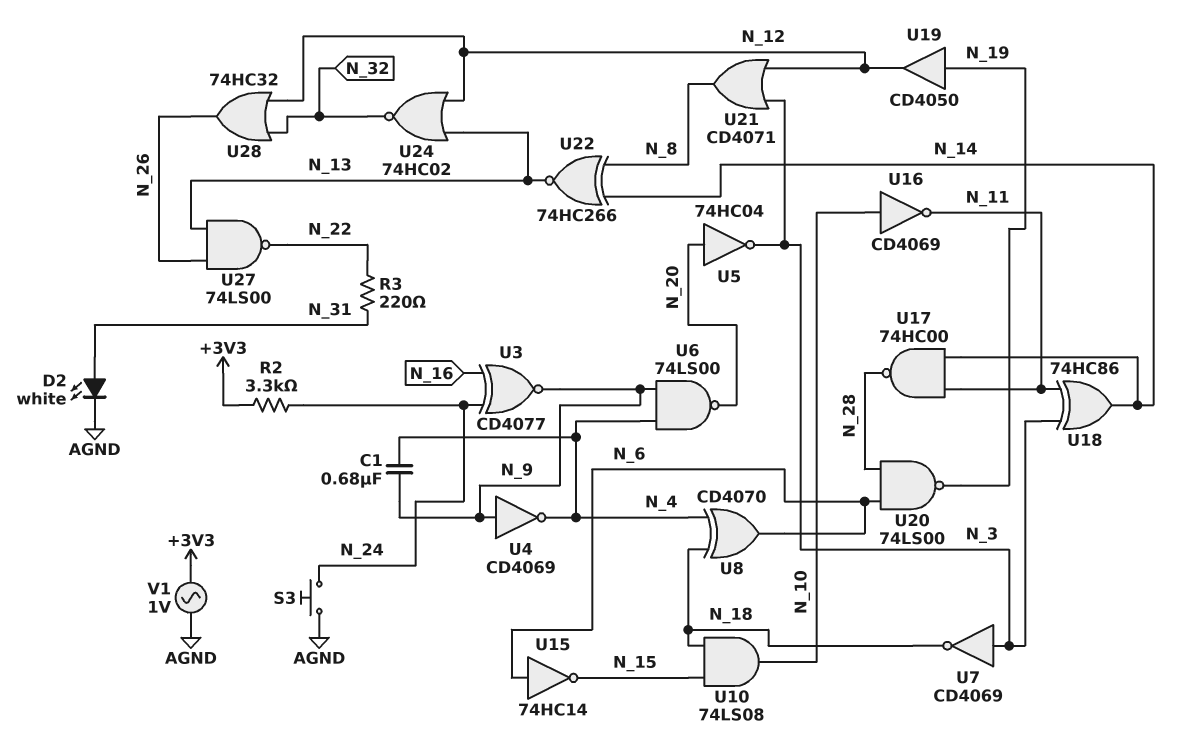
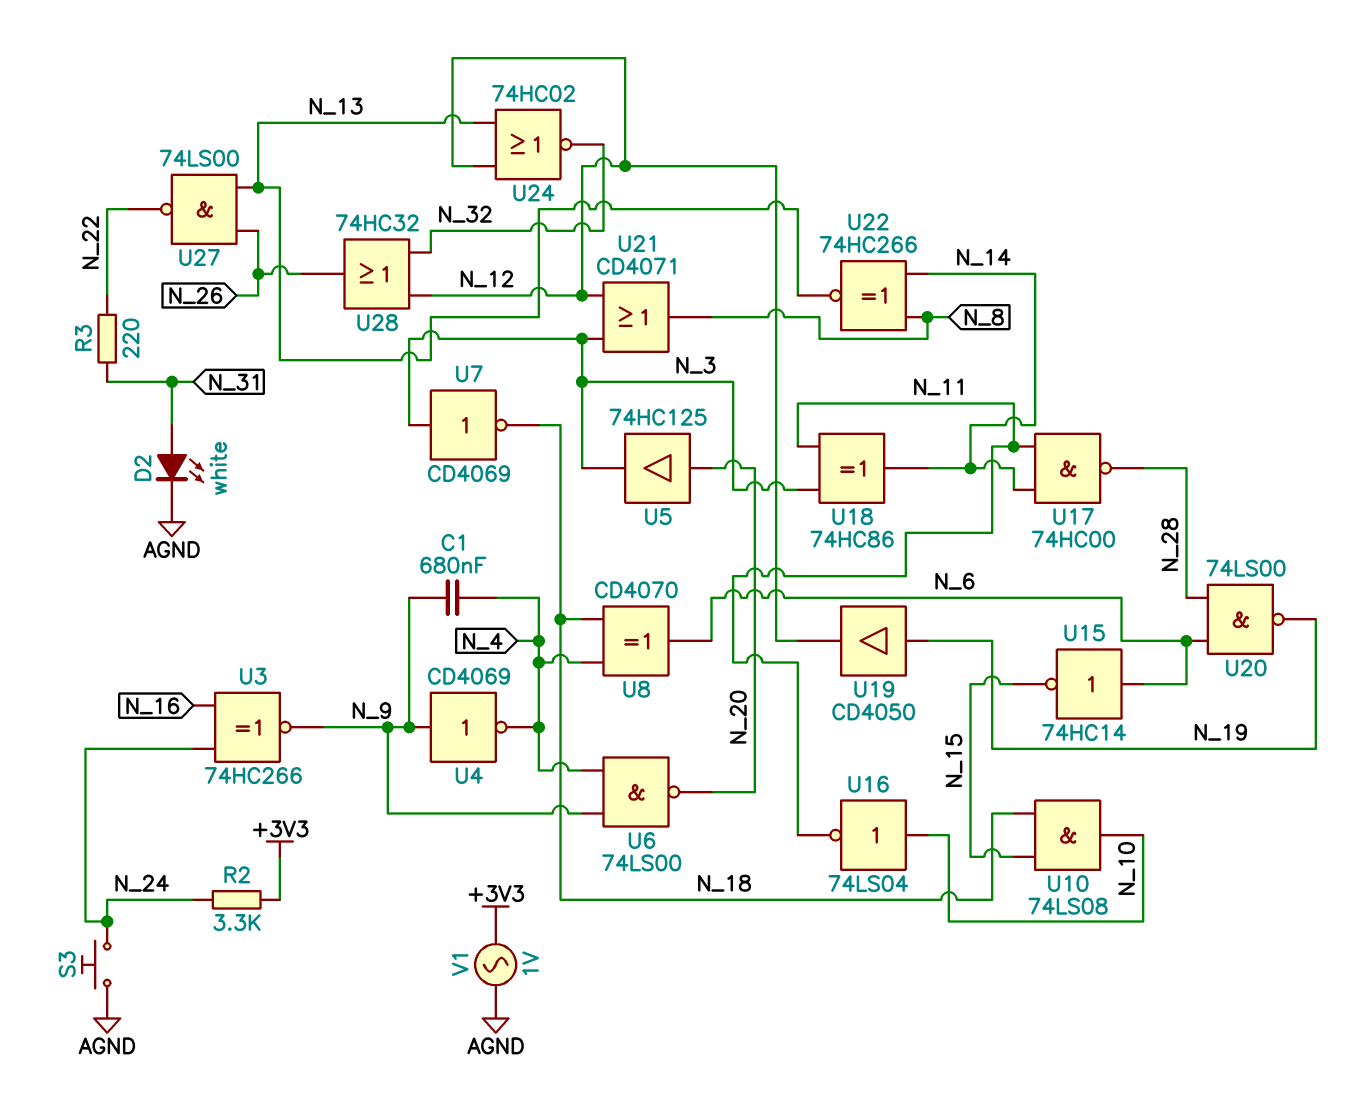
U3: XNOR CD4077 (in N_16, in N_24, out N_9) -> XNOR 74HC266 (in N_16, in N_24, out N_9)
U5: NOT 74HC04 (in N_20, out N_3) -> buffer 74HC125 (in N_20, out N_3)
U16: NOT CD4069 (in N_10, out N_11) -> NOT 74LS04 (in N_10, out N_11)

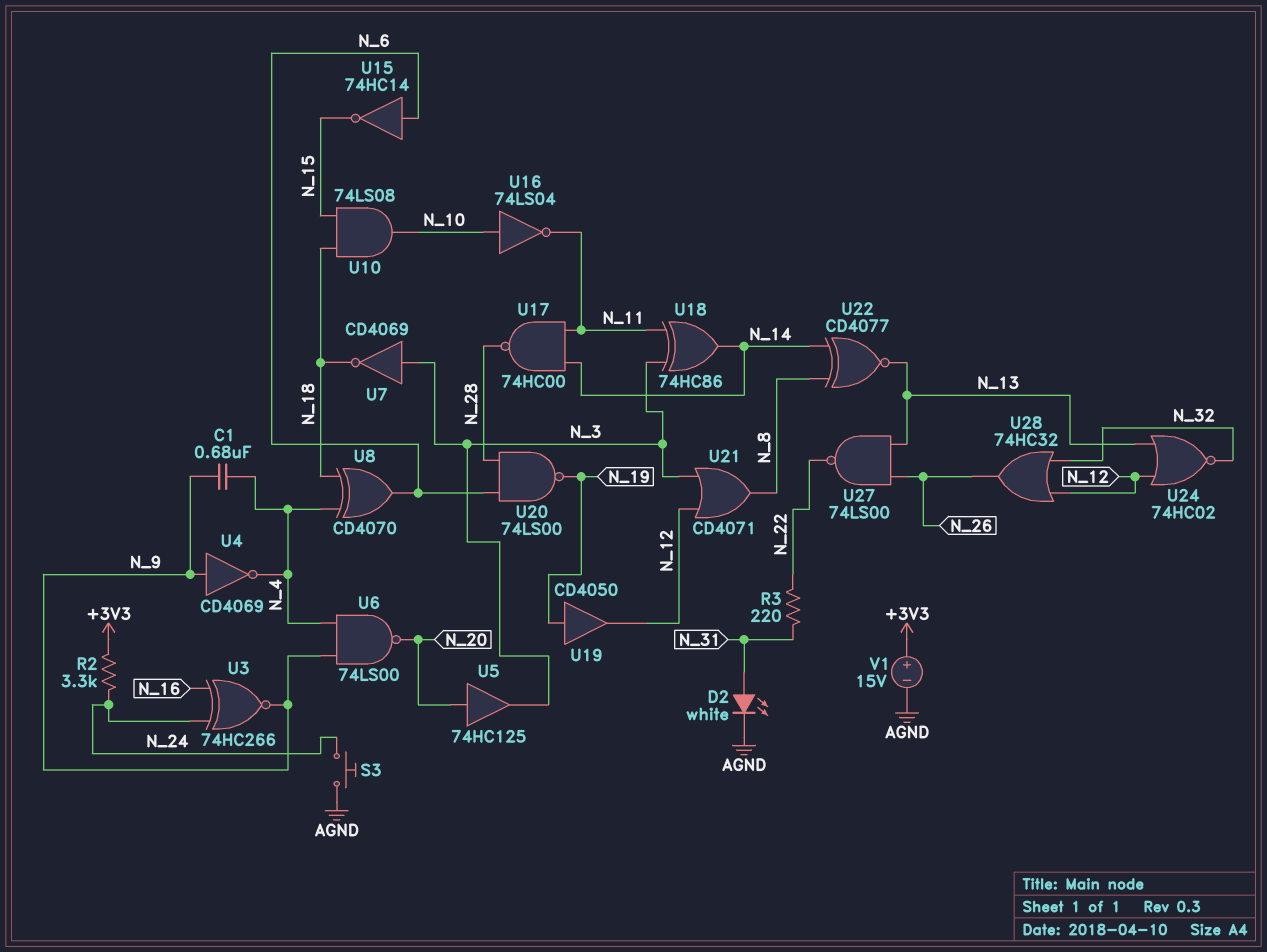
U22: XNOR 74HC266 (in N_8, in N_14, out N_13) -> XNOR CD4077 (in N_8, in N_14, out N_13)
V1: AC 1V (+3V3, AGND) -> 15V (plus +3V3, minus AGND)

